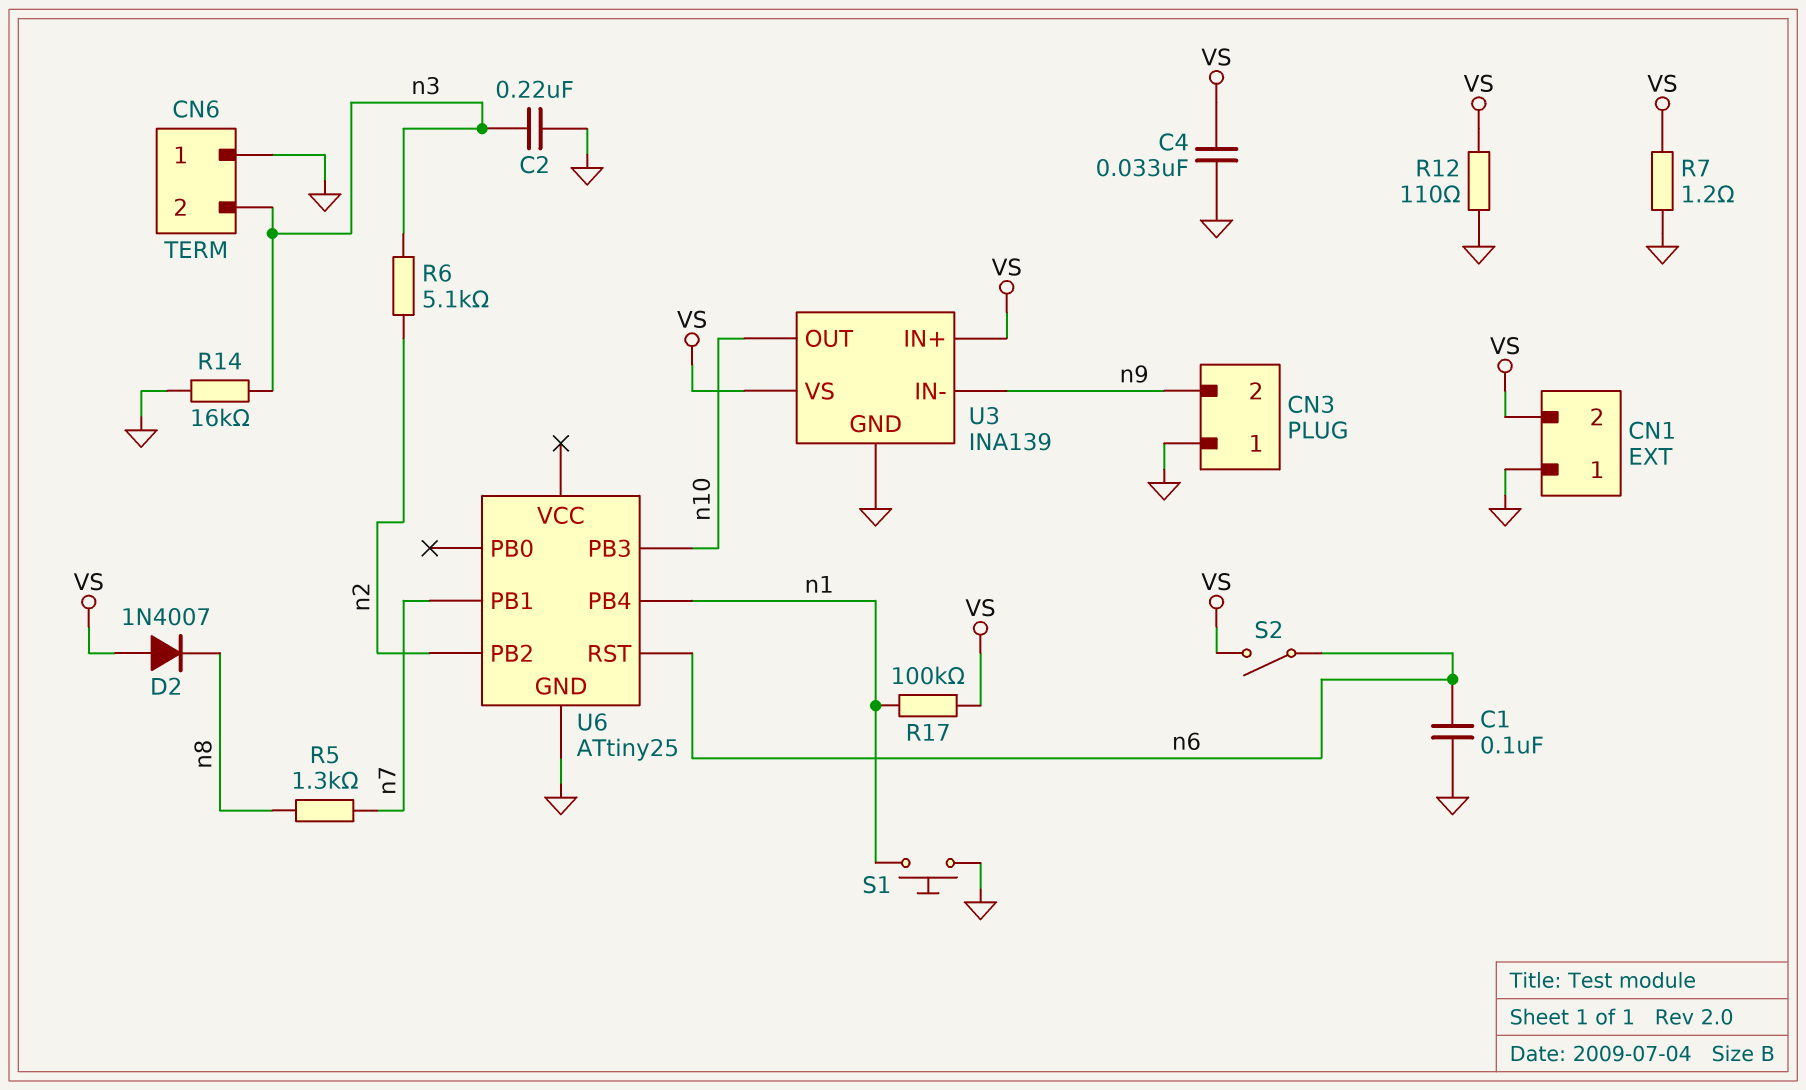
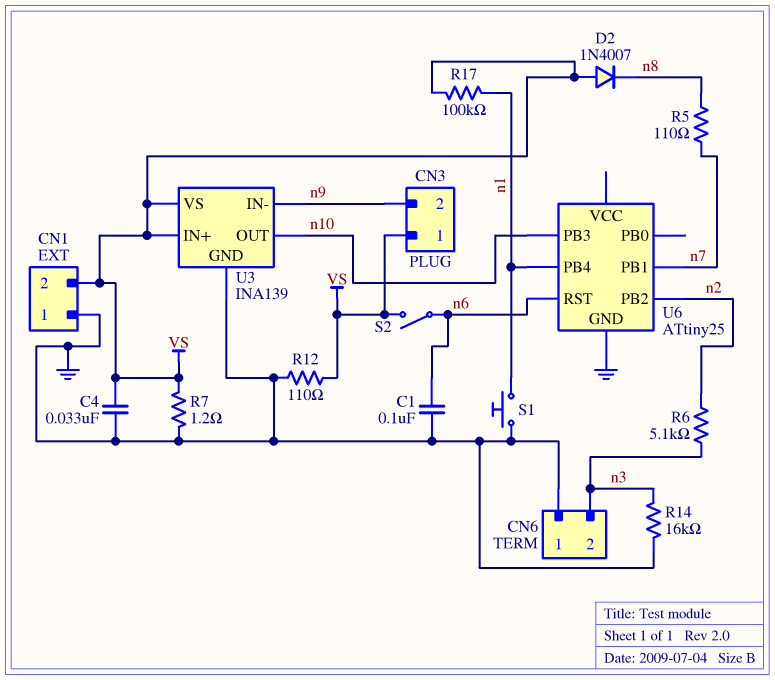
C2: 220nF (GND, n3) -> none
CN3 pin 1: GND -> VS
R5: 1.3k (n7, n8) -> 110 (n7, n8)

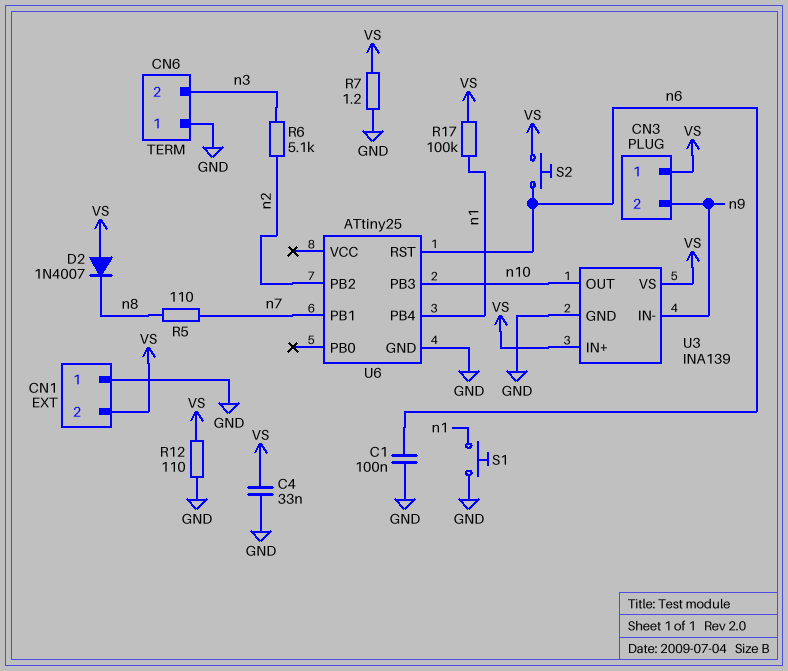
R14: 16k (GND, n3) -> none
S2: switch (VS, n6) -> button (VS, n6)

